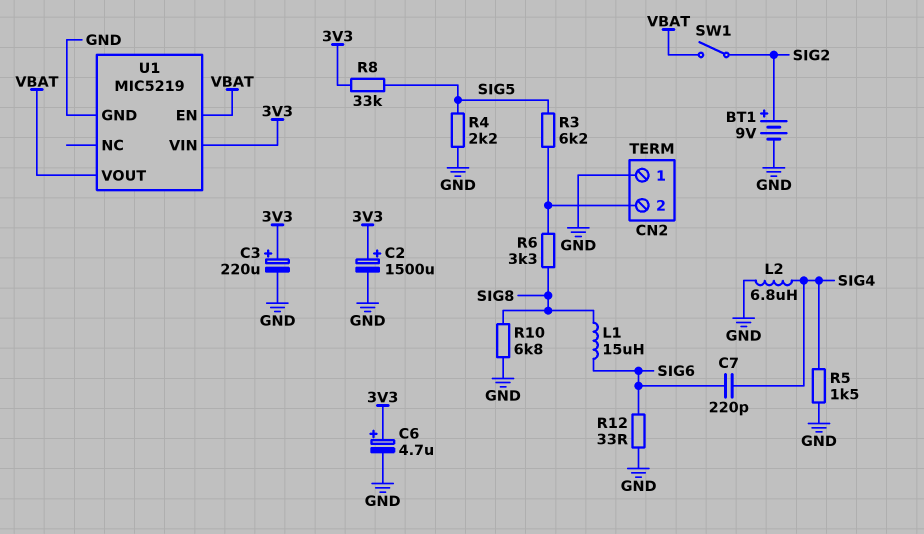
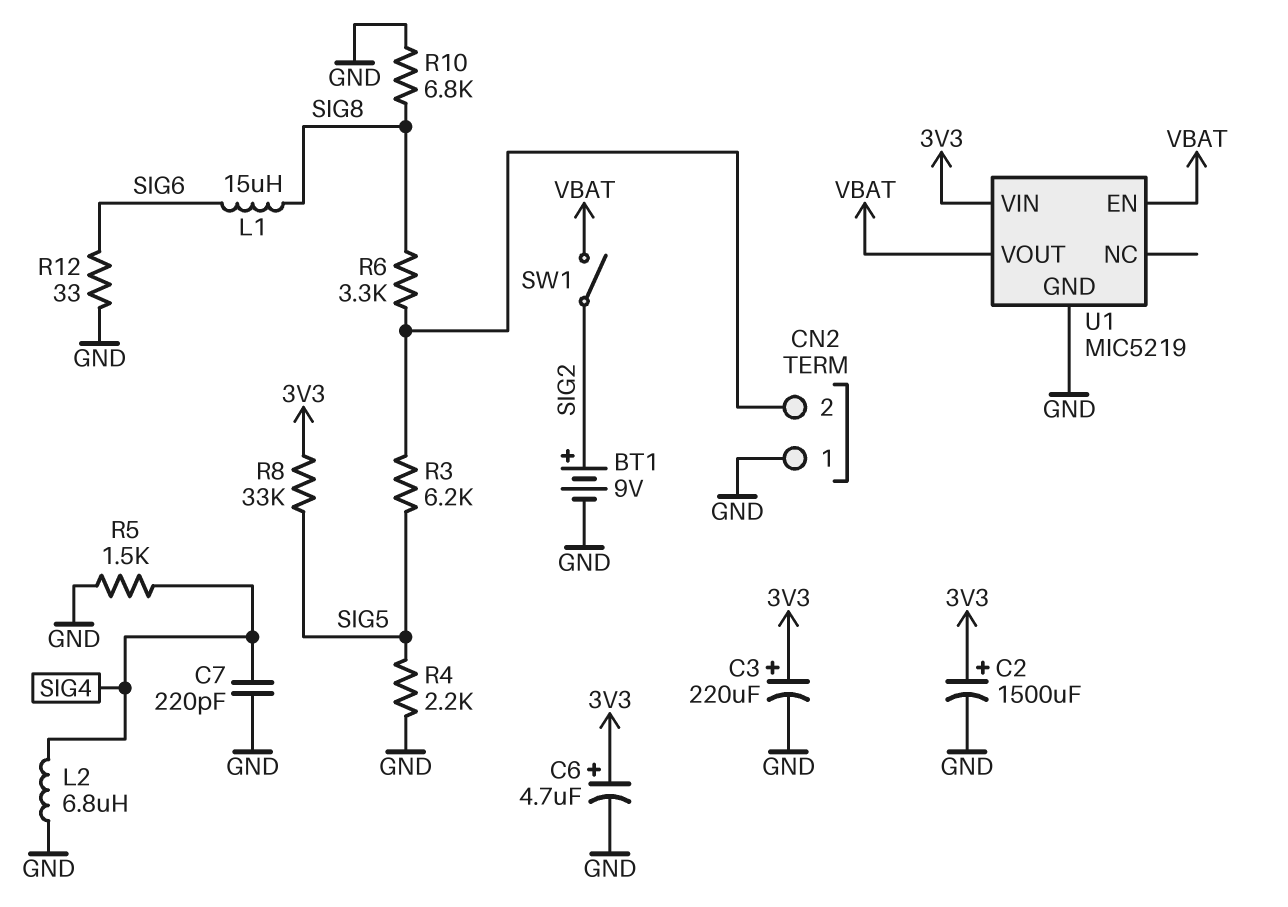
C7: 220pF (SIG4, SIG6) -> 220pF (GND, SIG4)

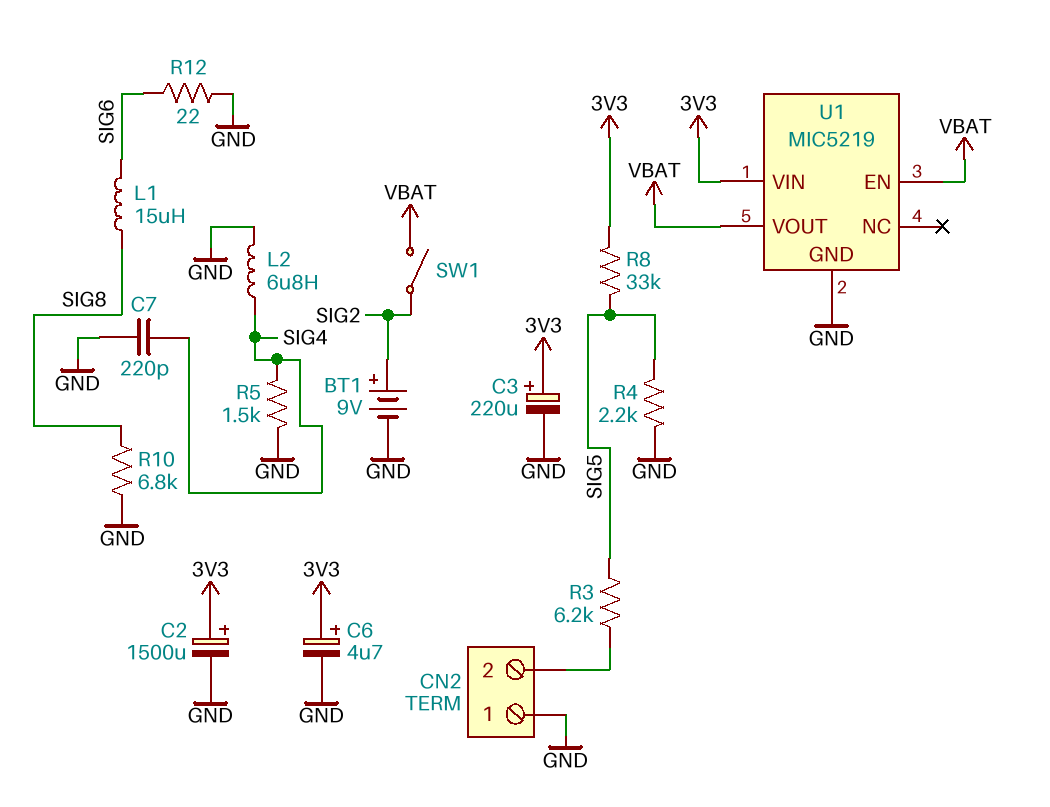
R6: 3.3k (CN2/2, SIG8) -> none
R12: 33 (GND, SIG6) -> 22 (GND, SIG6)

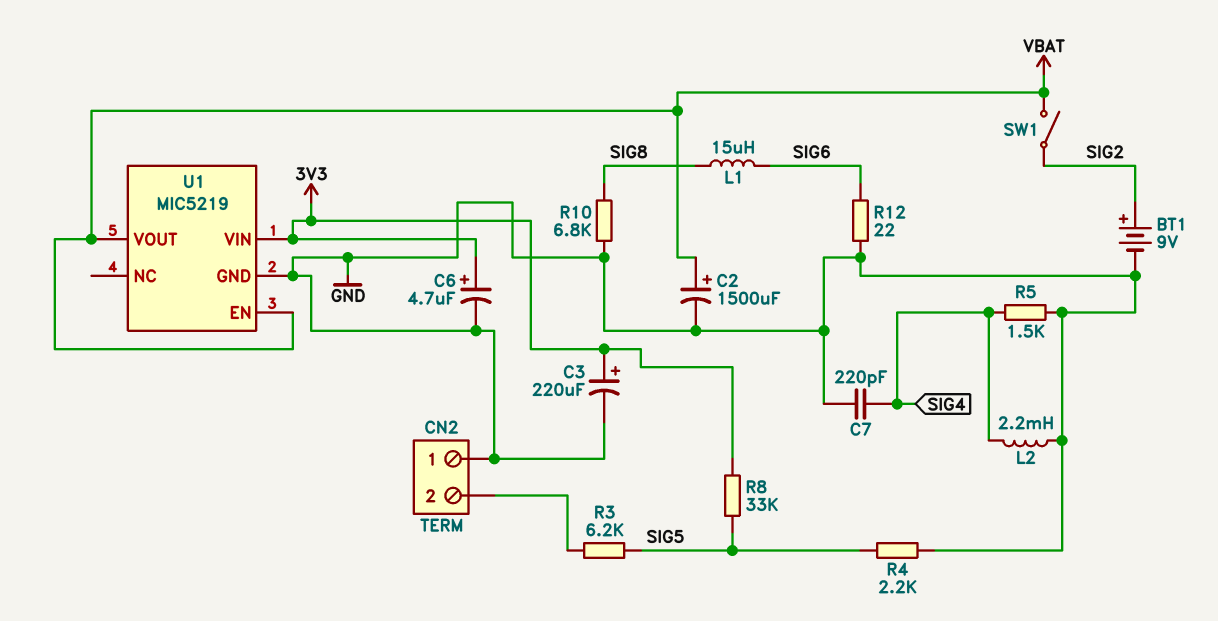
C2: 1500uF (plus 3V3, minus GND) -> 1500uF (plus VBAT, minus GND)
L2: 6.8uH (GND, SIG4) -> 2.2mH (GND, SIG4)

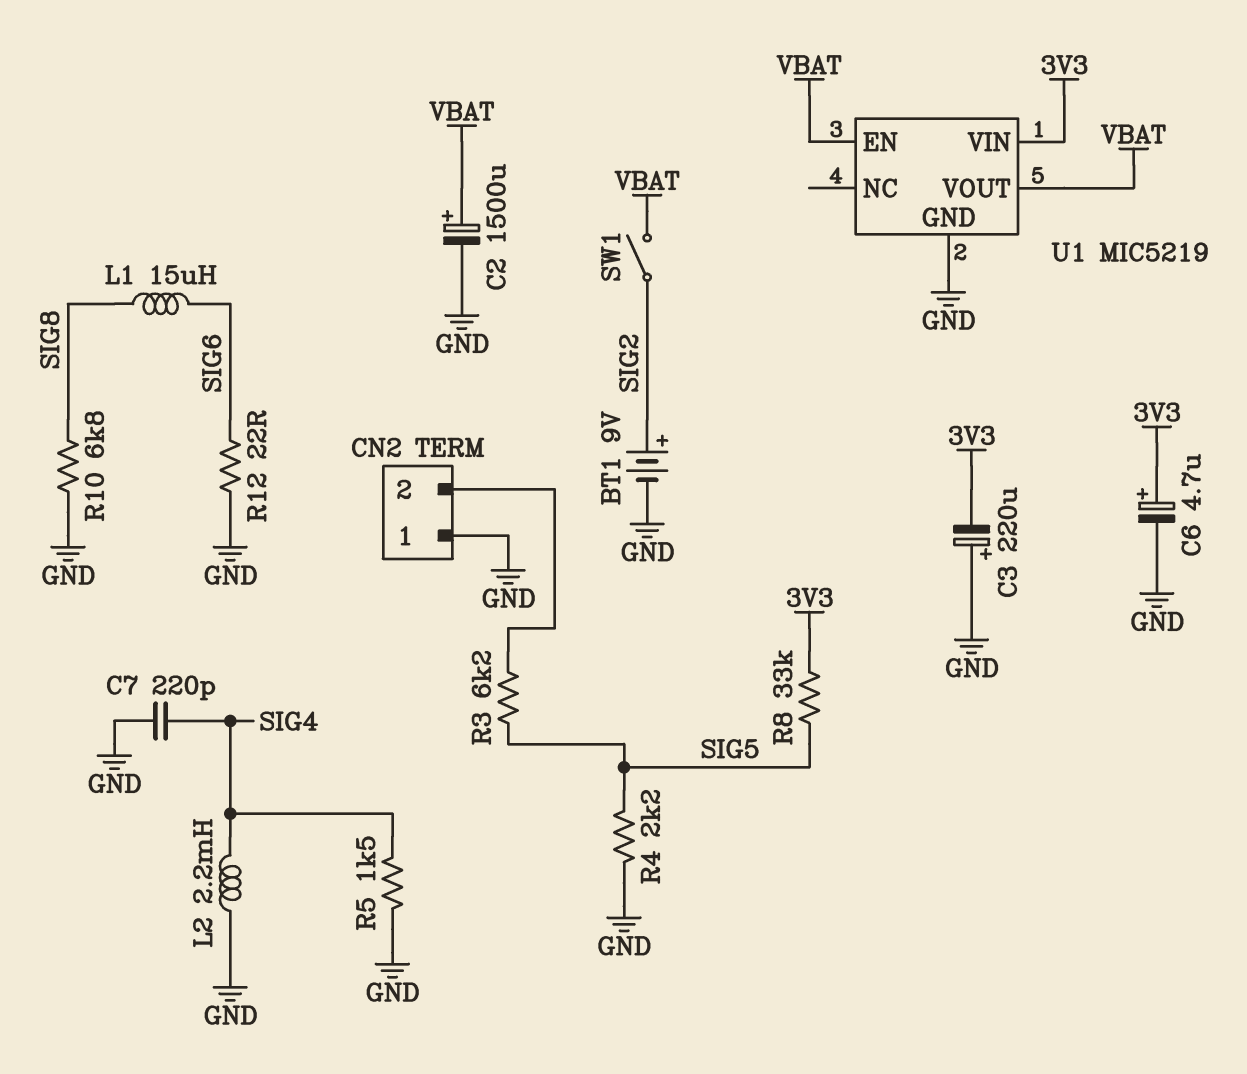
C3: 220uF (plus 3V3, minus GND) -> 220uF (plus GND, minus 3V3)

